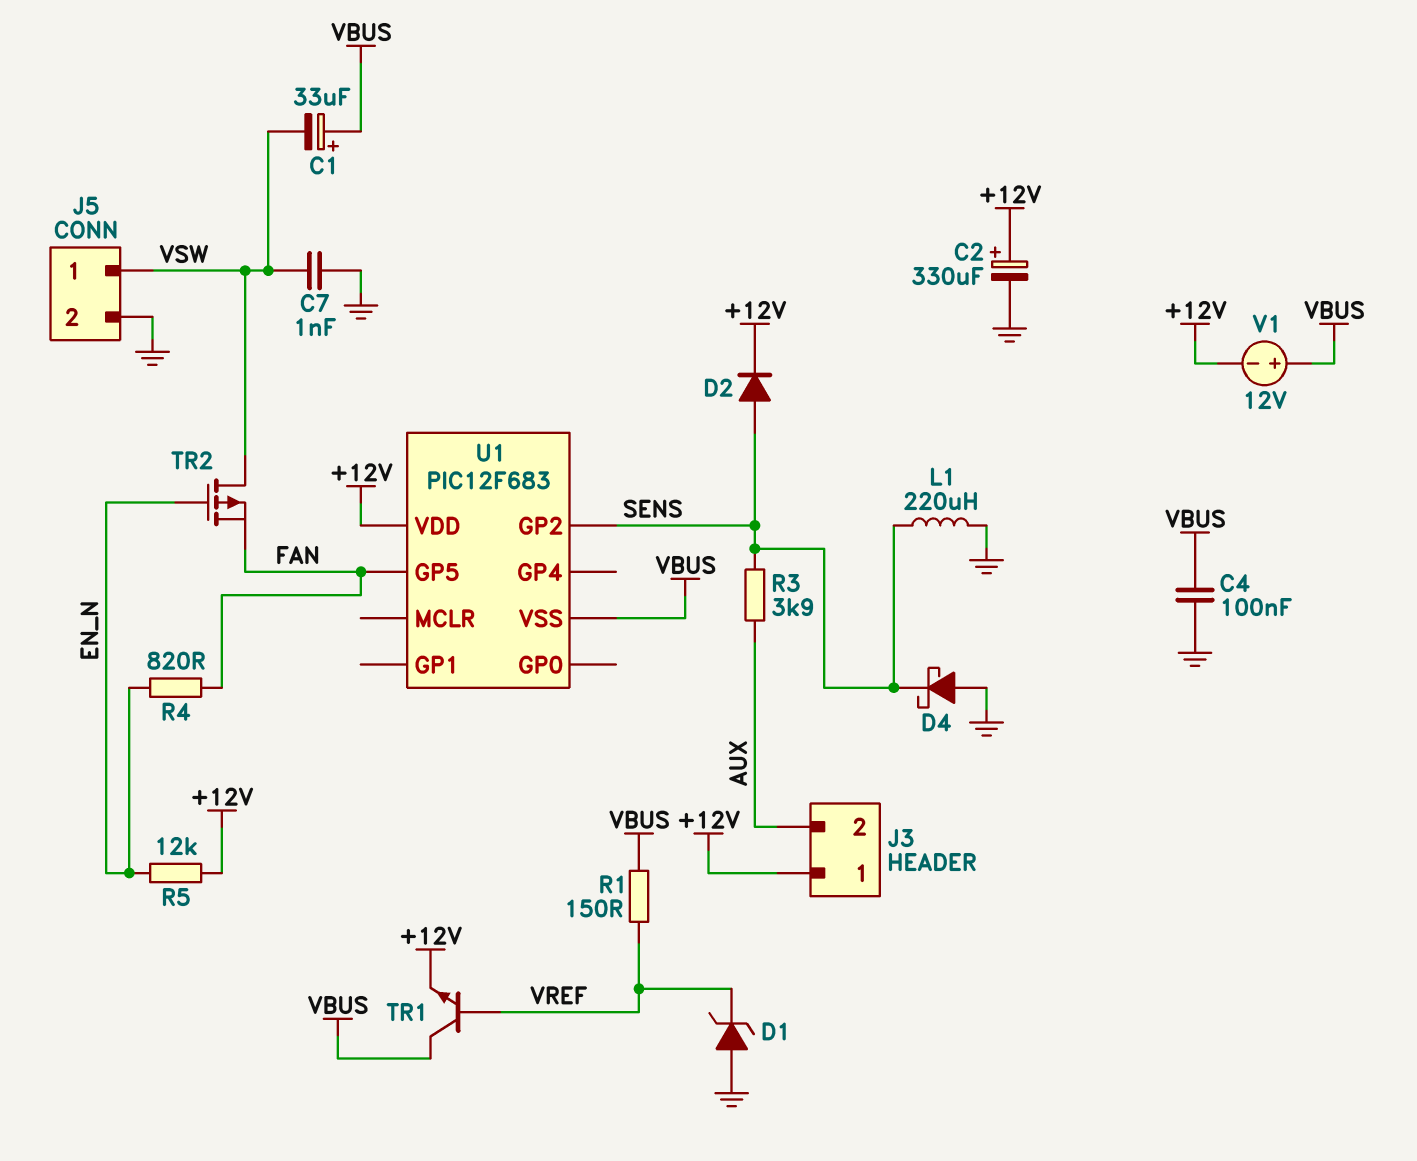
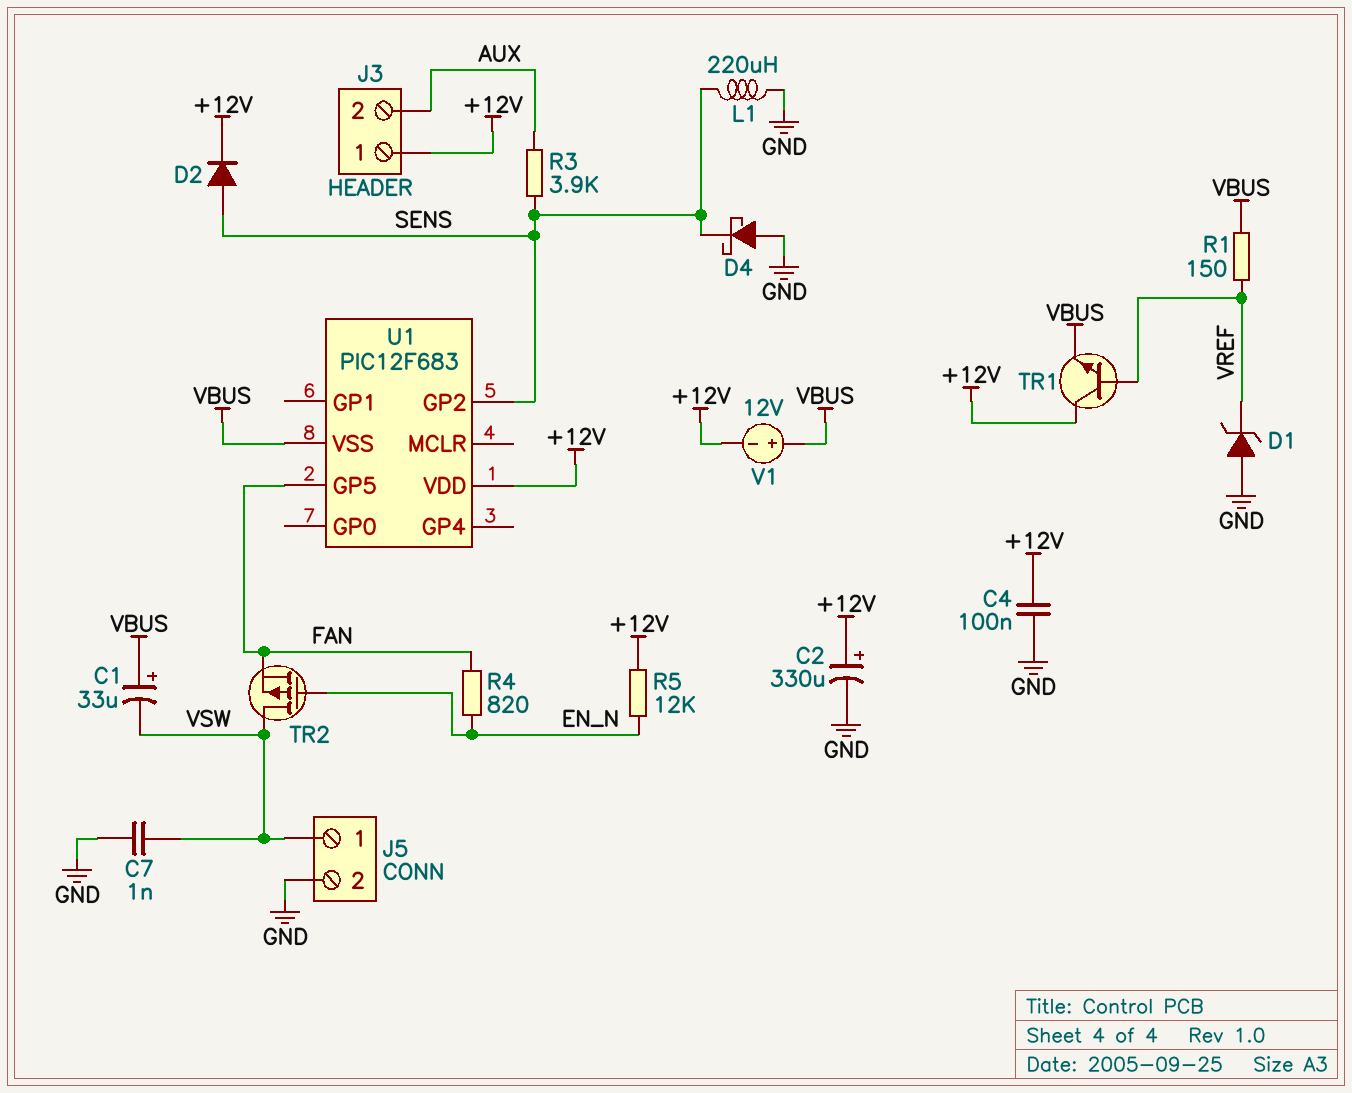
C4: 100nF (GND, VBUS) -> 100nF (+12V, GND)
TR1: NPN (B VREF, C VBUS, E +12V) -> NPN (B VREF, C +12V, E VBUS)

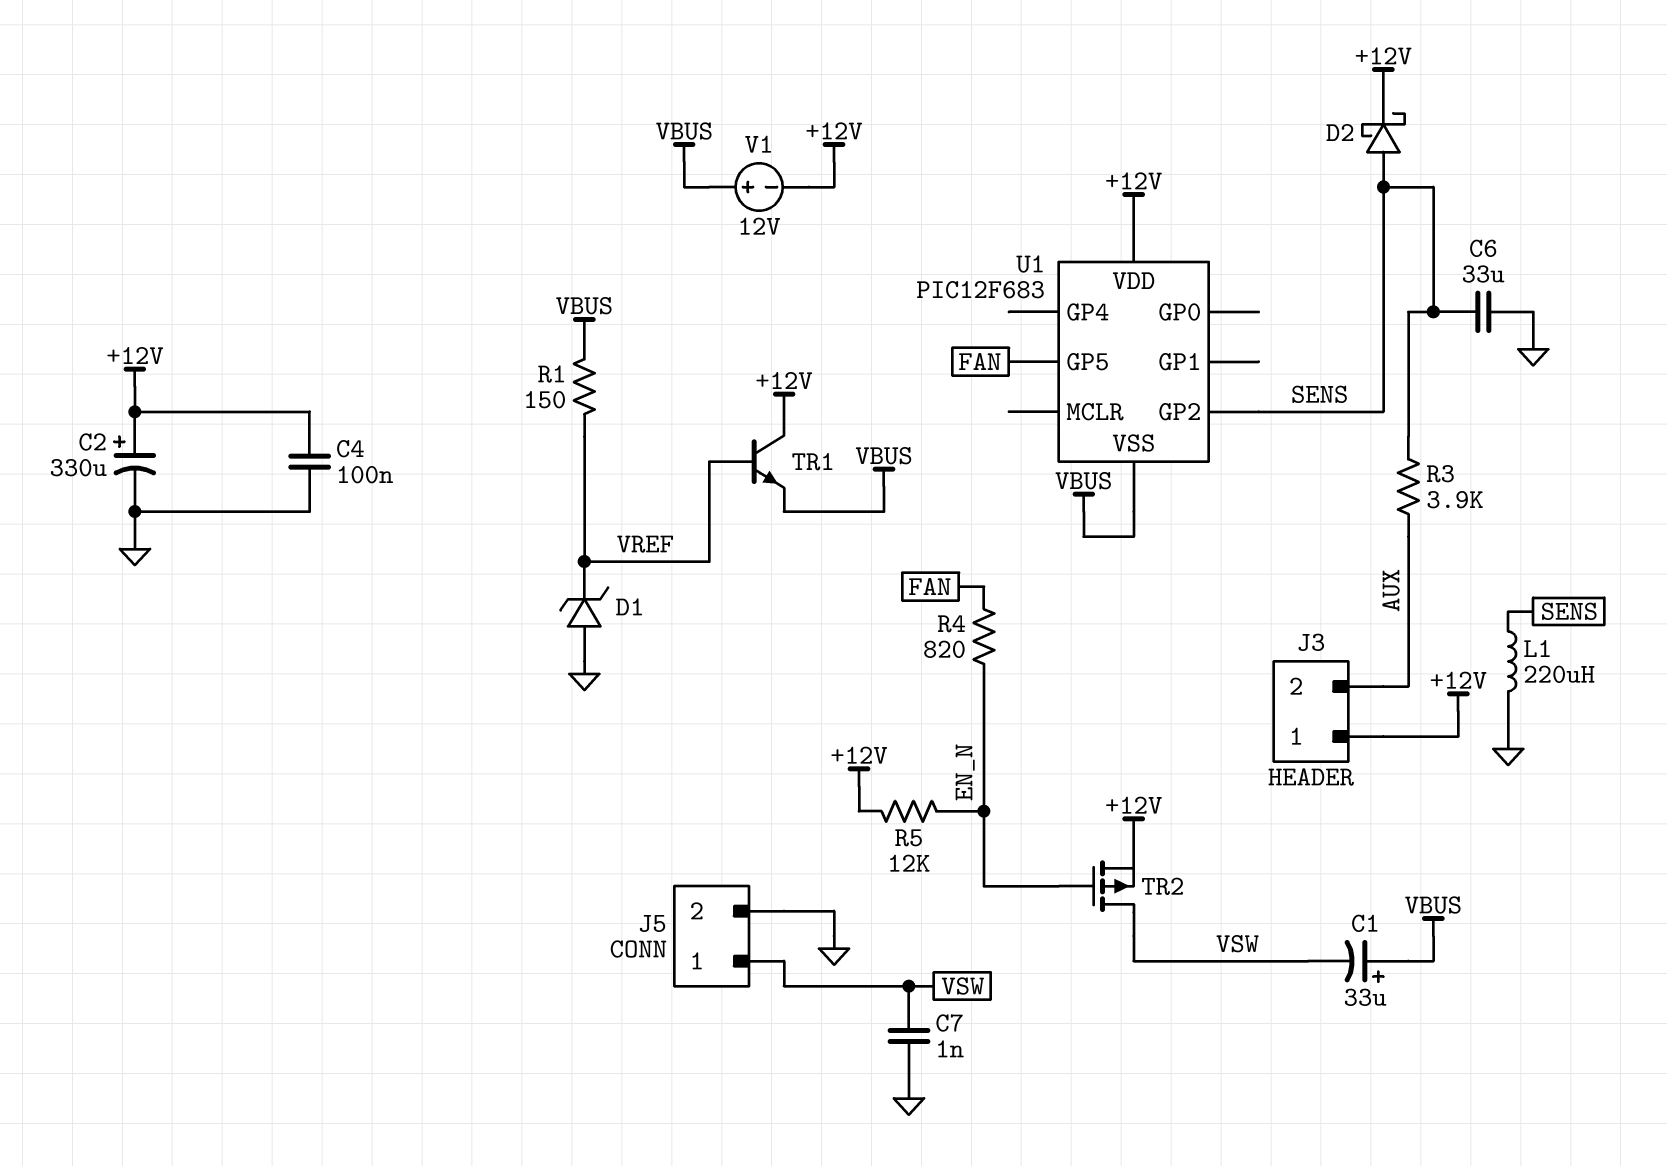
C6: none -> 33uF (GND, SENS)
D2: diode (A SENS, K +12V) -> schottky (A SENS, K +12V)
D4: schottky (A GND, K SENS) -> none
TR2: PMOS (G EN_N, D VSW, S FAN) -> PMOS (G EN_N, D VSW, S +12V)

